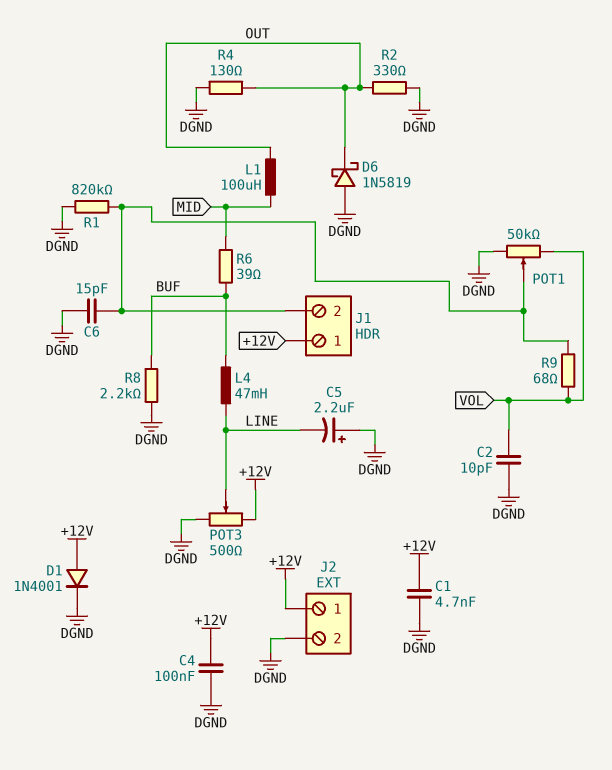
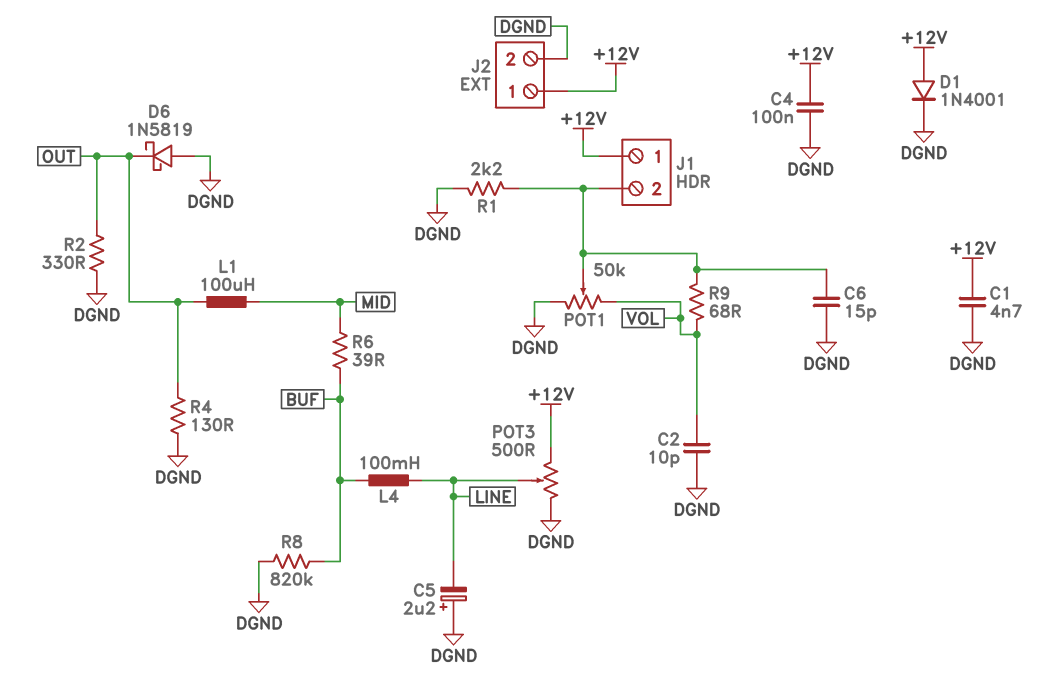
L4: 47mH (BUF, LINE) -> 100mH (BUF, LINE)
R1: 820k (DGND, J1/2) -> 2.2k (DGND, J1/2)
R8: 2.2k (BUF, DGND) -> 820k (BUF, DGND)

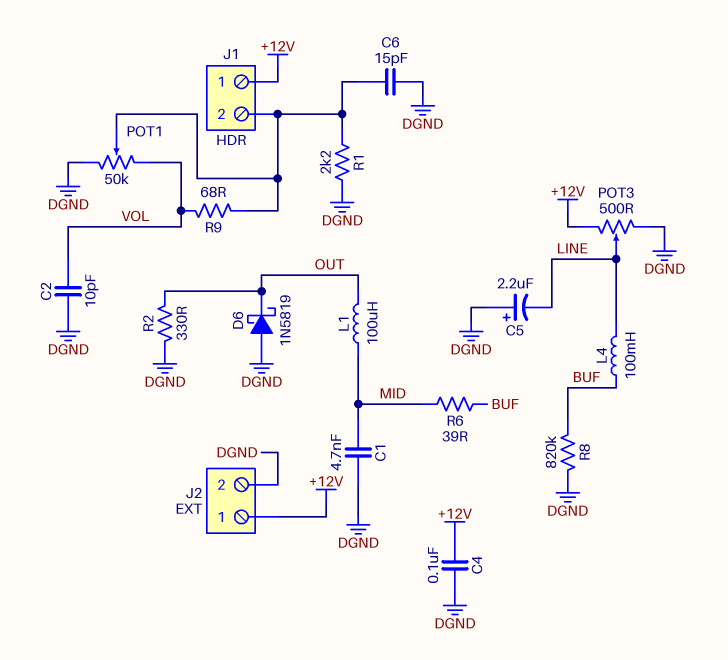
C1: 4.7nF (+12V, DGND) -> 4.7nF (DGND, MID)
D1: diode 1N4001 (A +12V, K DGND) -> none
R4: 130 (DGND, OUT) -> none

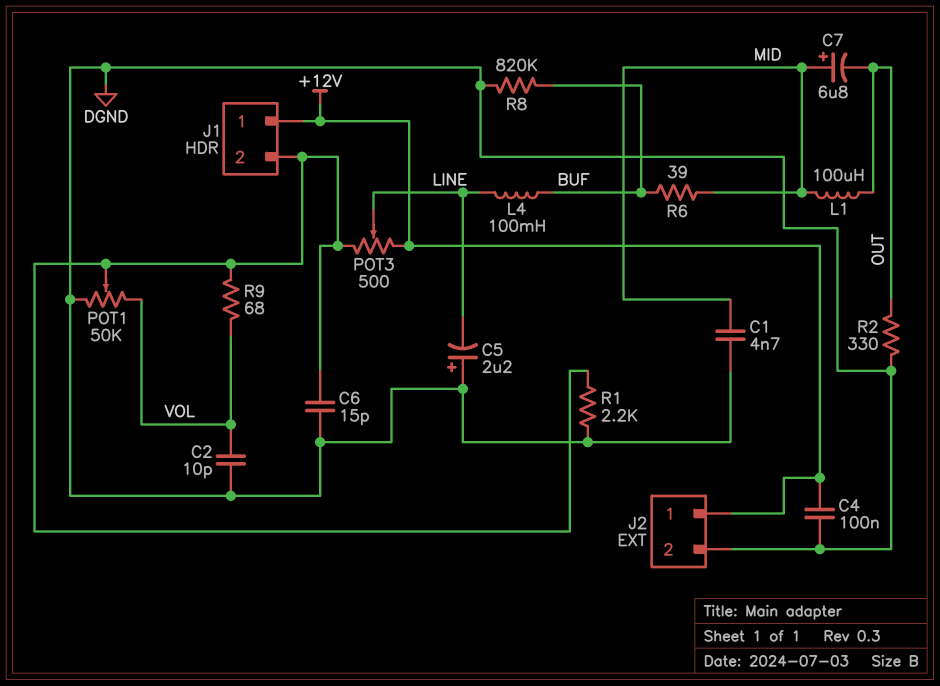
C7: none -> 6.8uF (plus MID, minus OUT)
D6: schottky 1N5819 (A DGND, K OUT) -> none
POT3: 500 (+12V, DGND, wiper LINE) -> 500 (+12V, J1/2, wiper LINE)

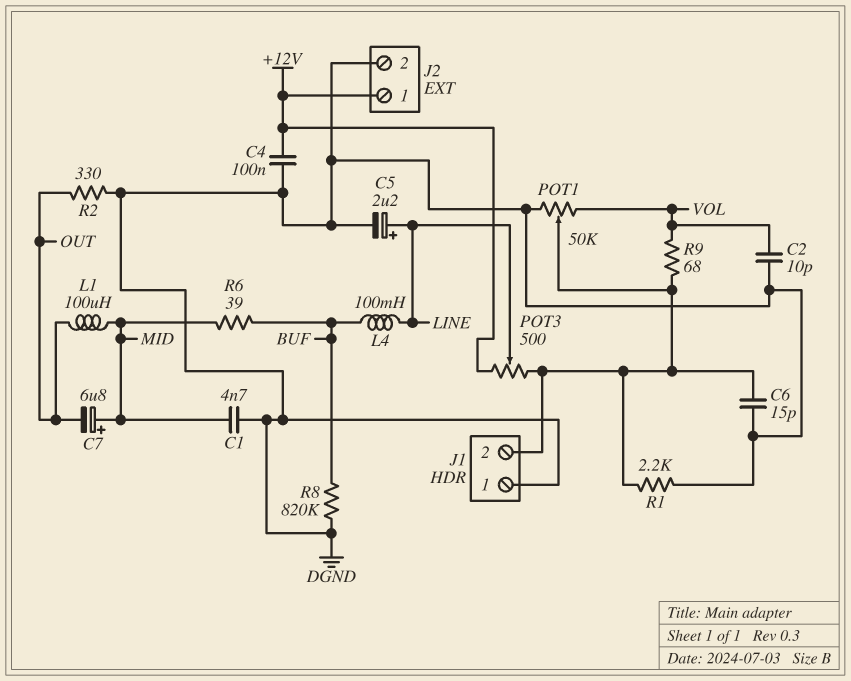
C5: 2.2uF (plus DGND, minus LINE) -> 2.2uF (plus LINE, minus DGND)
J1 pin 1: +12V -> DGND

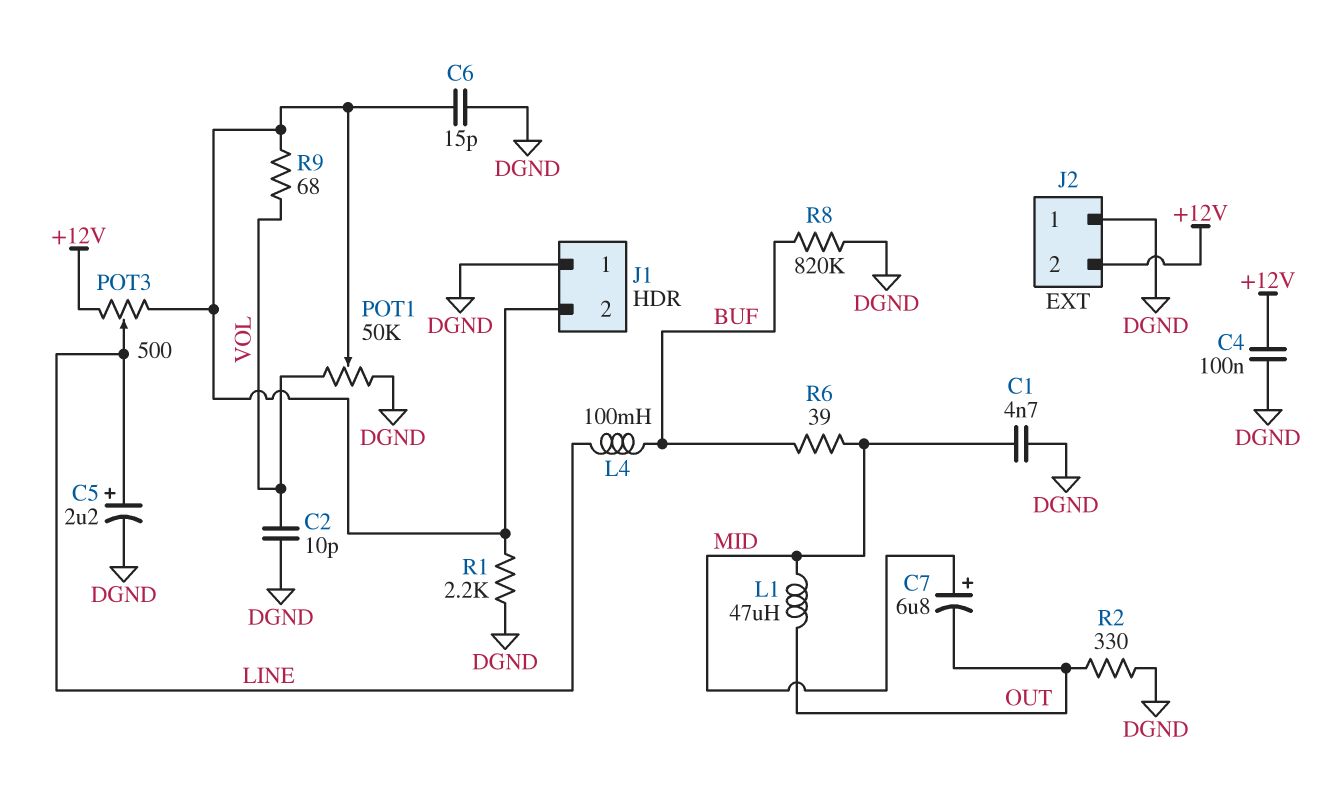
J2 pin 1: +12V -> DGND
J2 pin 2: DGND -> +12V
L1: 100uH (MID, OUT) -> 47uH (MID, OUT)

